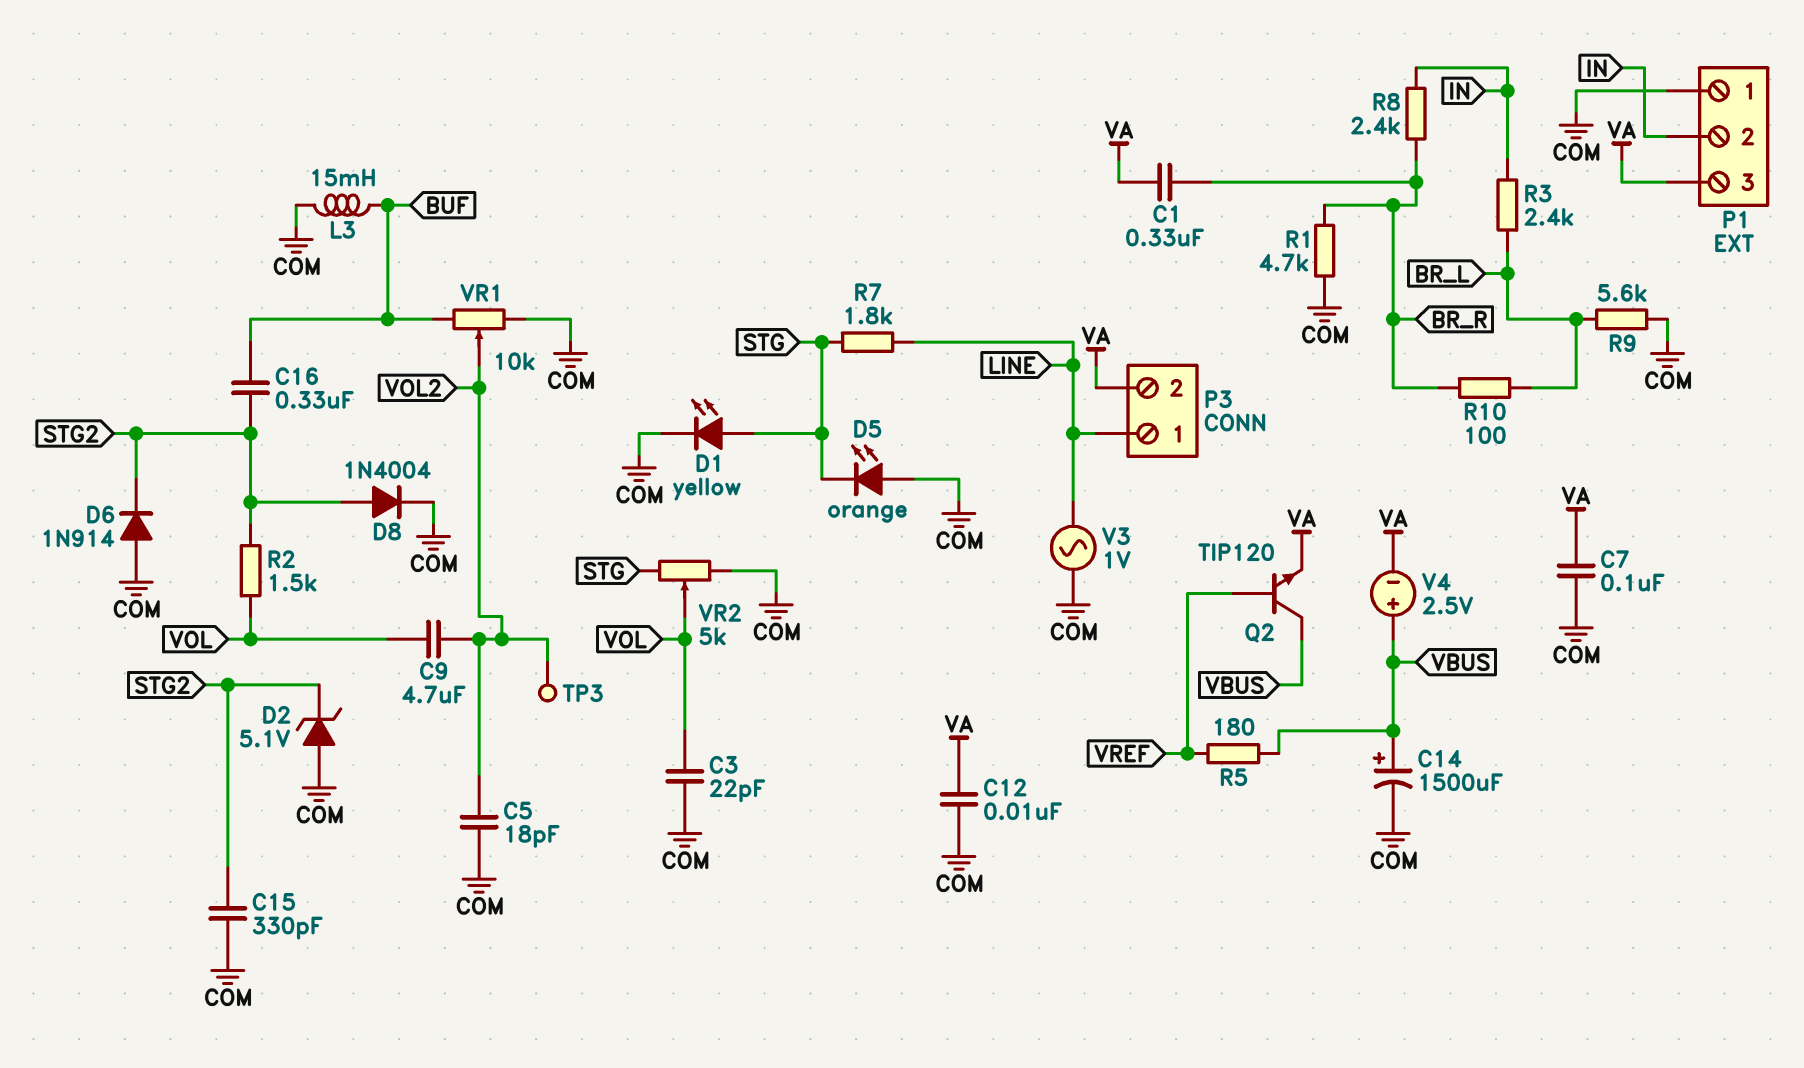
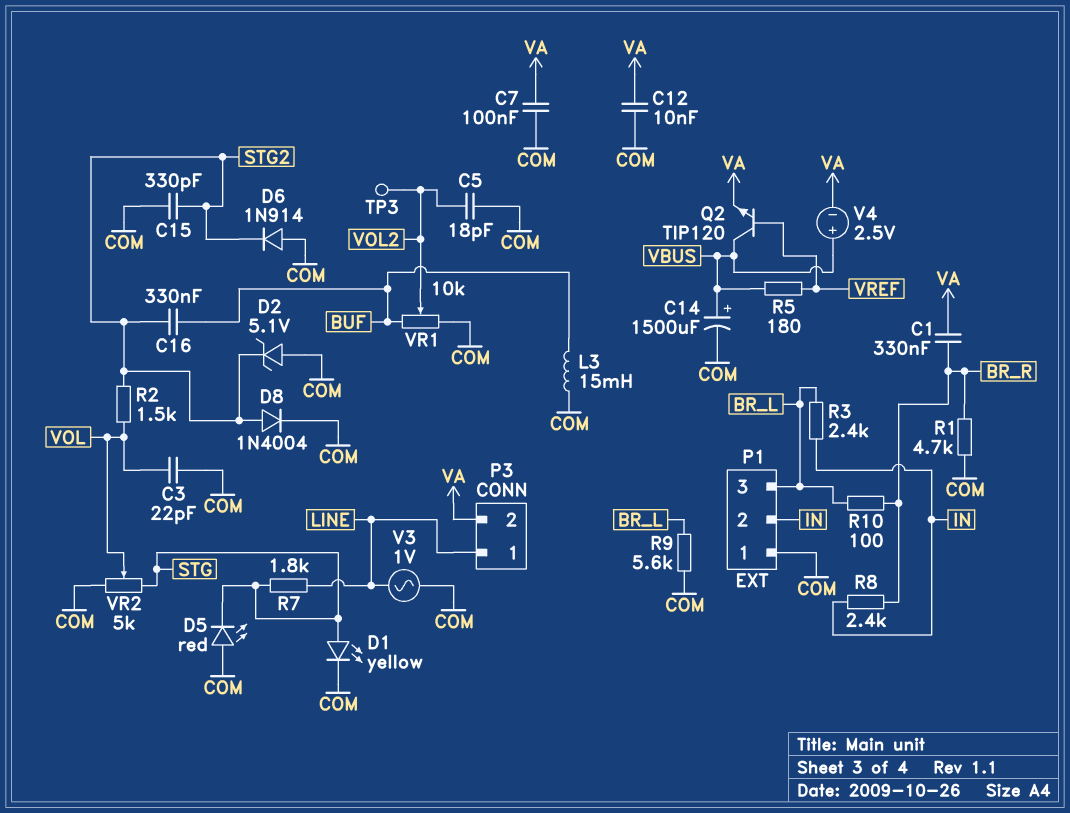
C9: 4.7uF (VOL, VOL2) -> none
D5: LED orange (A COM, K STG) -> LED red (A COM, K STG)
P1 pin 3: VA -> BR_L

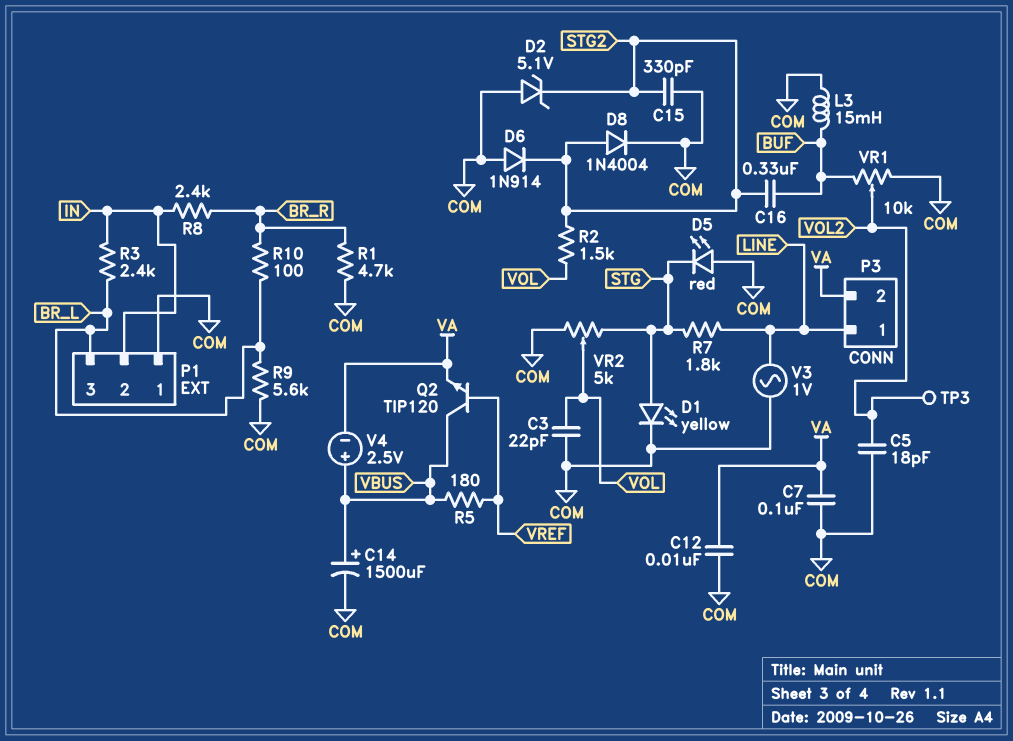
C1: 330nF (BR_R, VA) -> none

